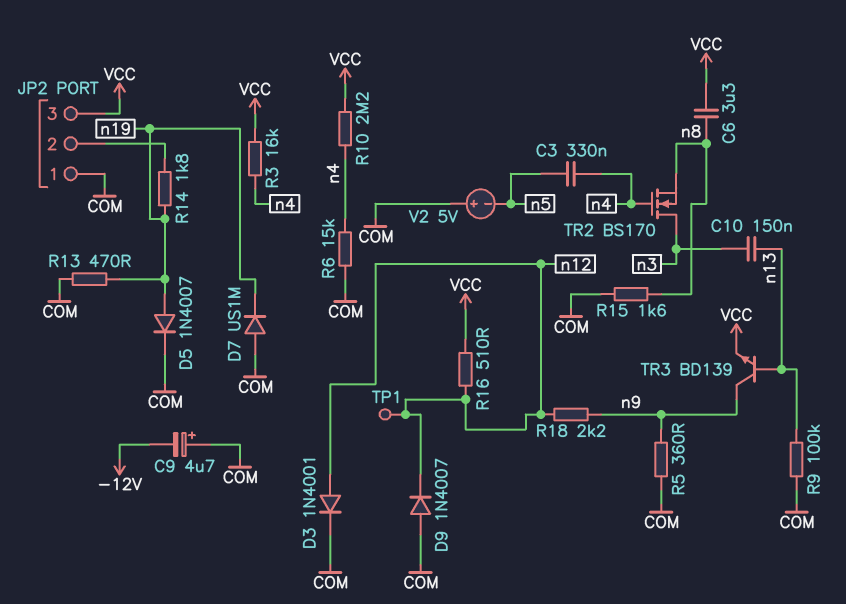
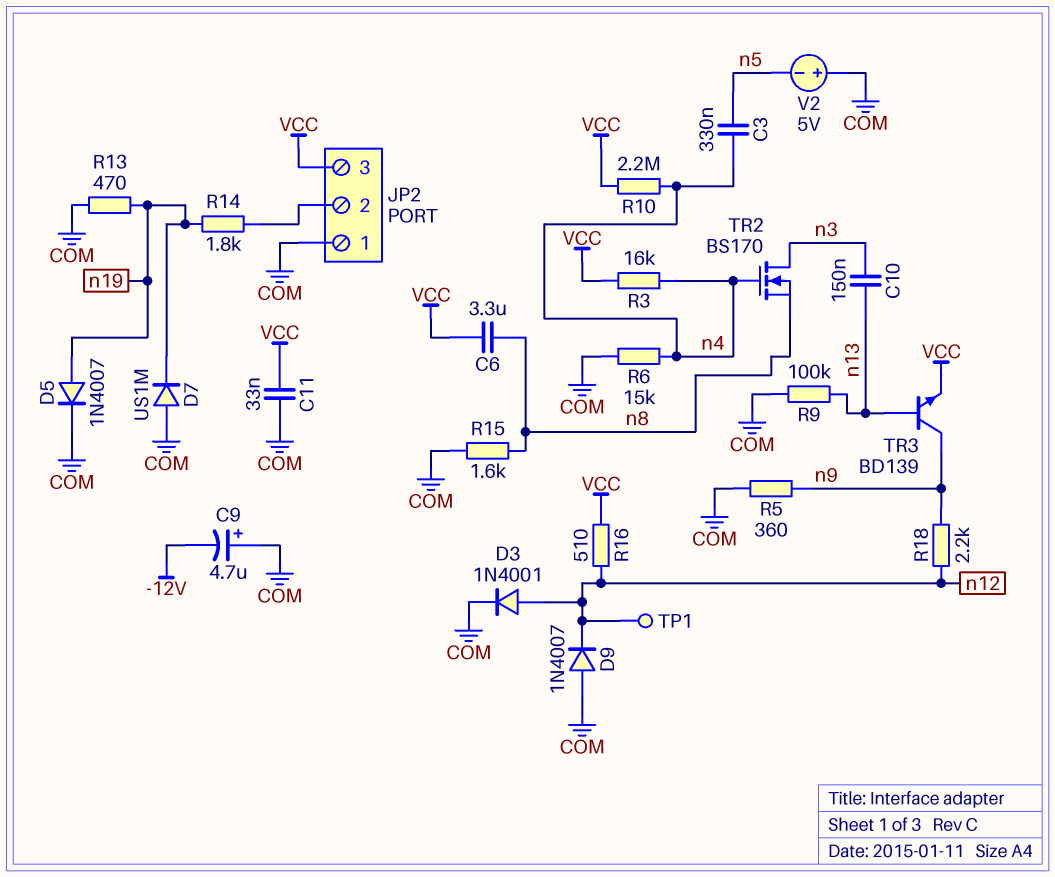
C11: none -> 33nF (COM, VCC)

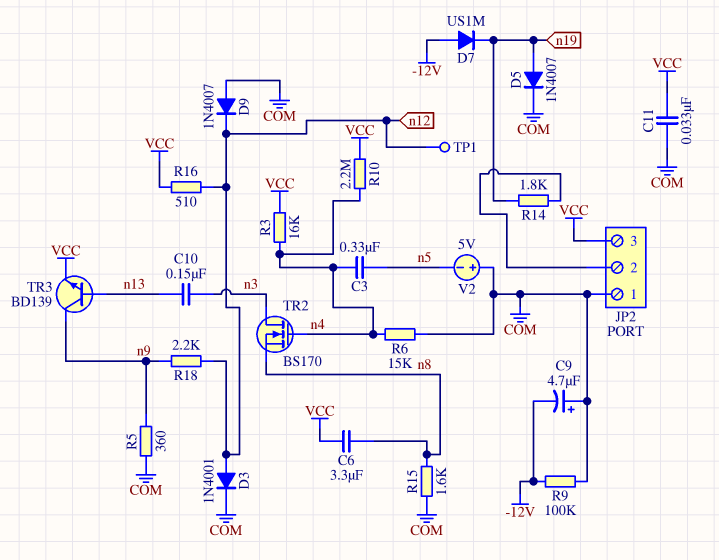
D7: diode US1M (A COM, K n19) -> diode US1M (A -12V, K n19)
R9: 100k (COM, n13) -> 100k (-12V, COM)
R13: 470 (COM, n19) -> none

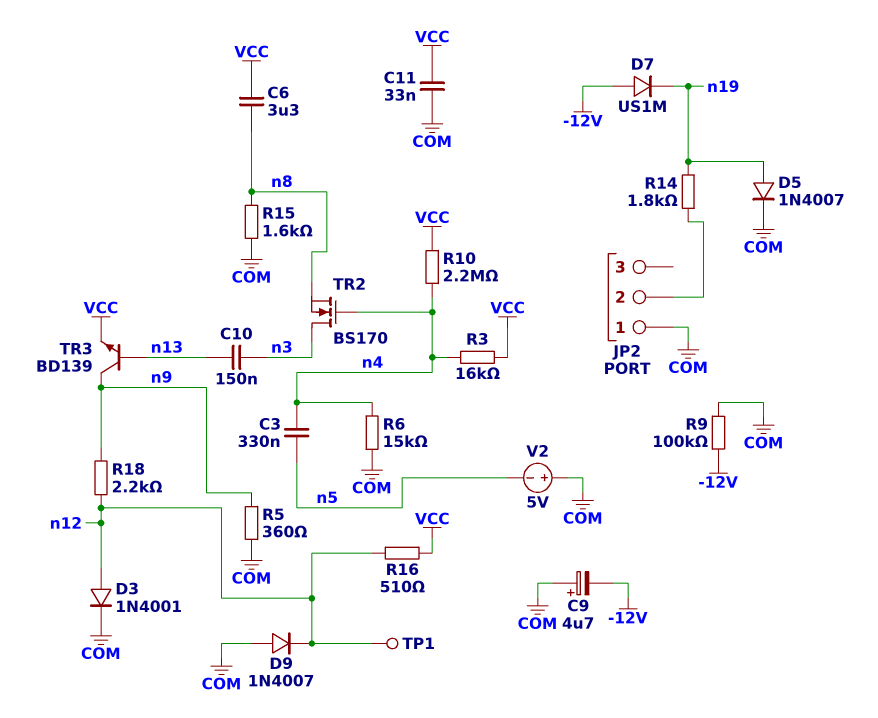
JP2 pin 3: VCC -> none

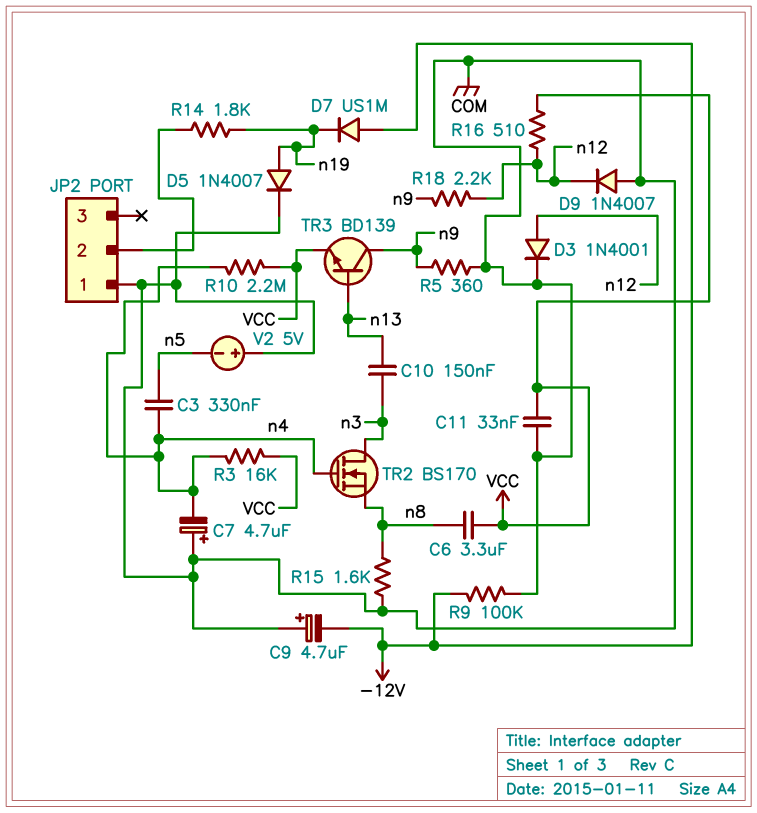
C7: none -> 4.7uF (plus COM, minus n4)
R6: 15k (COM, n4) -> none
TP1: test point (n12) -> none

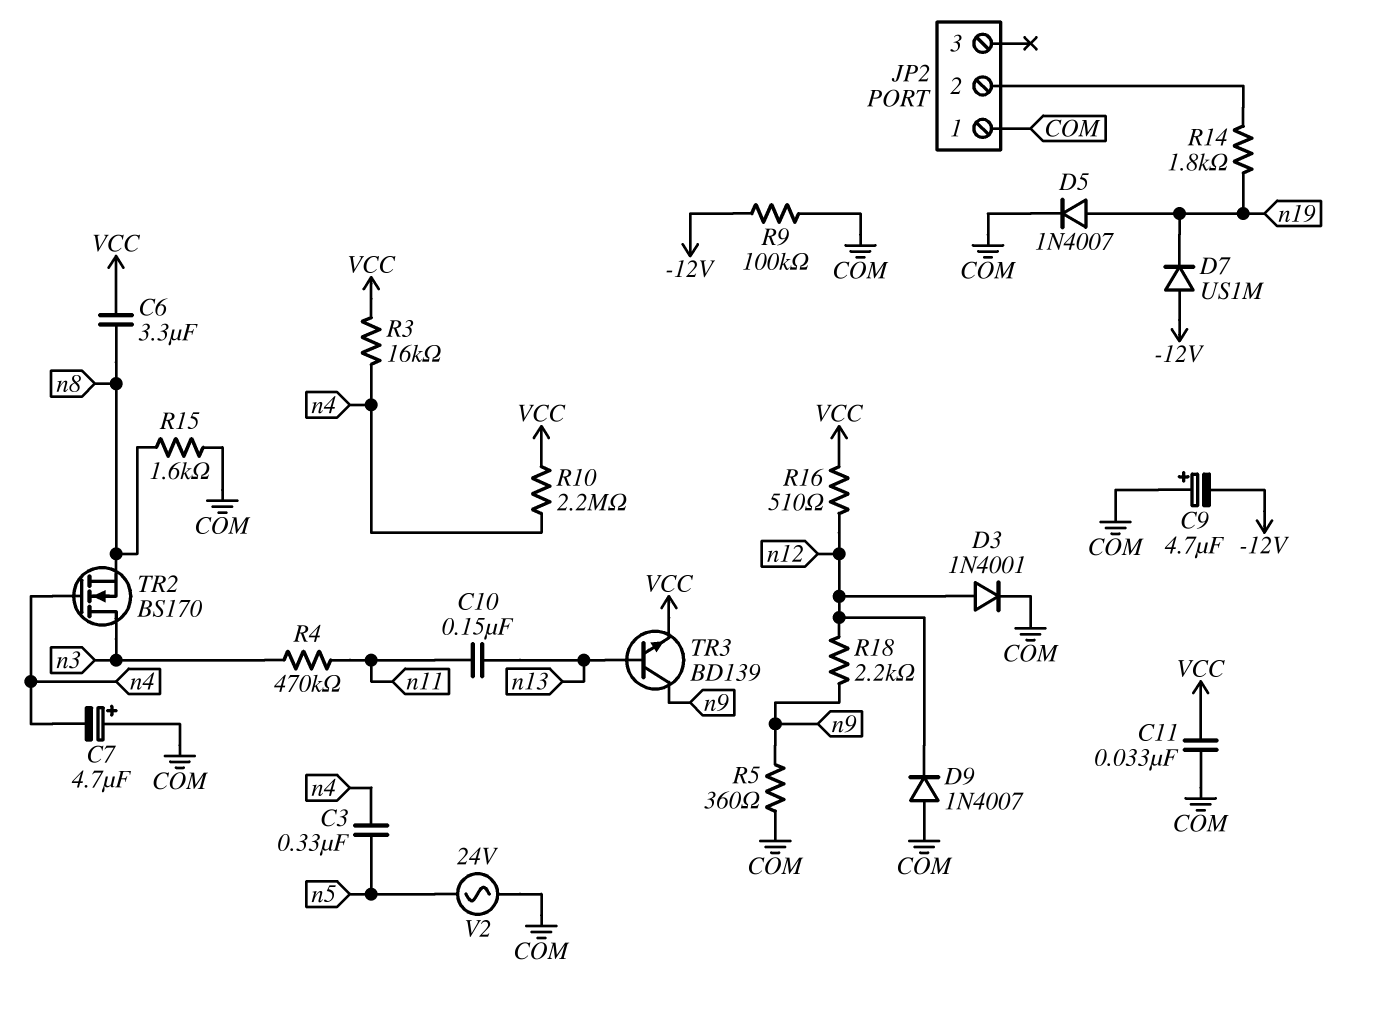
C10: 150nF (n3, n13) -> 150nF (n11, n13)
R4: none -> 470k (n3, n11)
V2: 5V (plus COM, minus n5) -> AC 24V (COM, n5)

